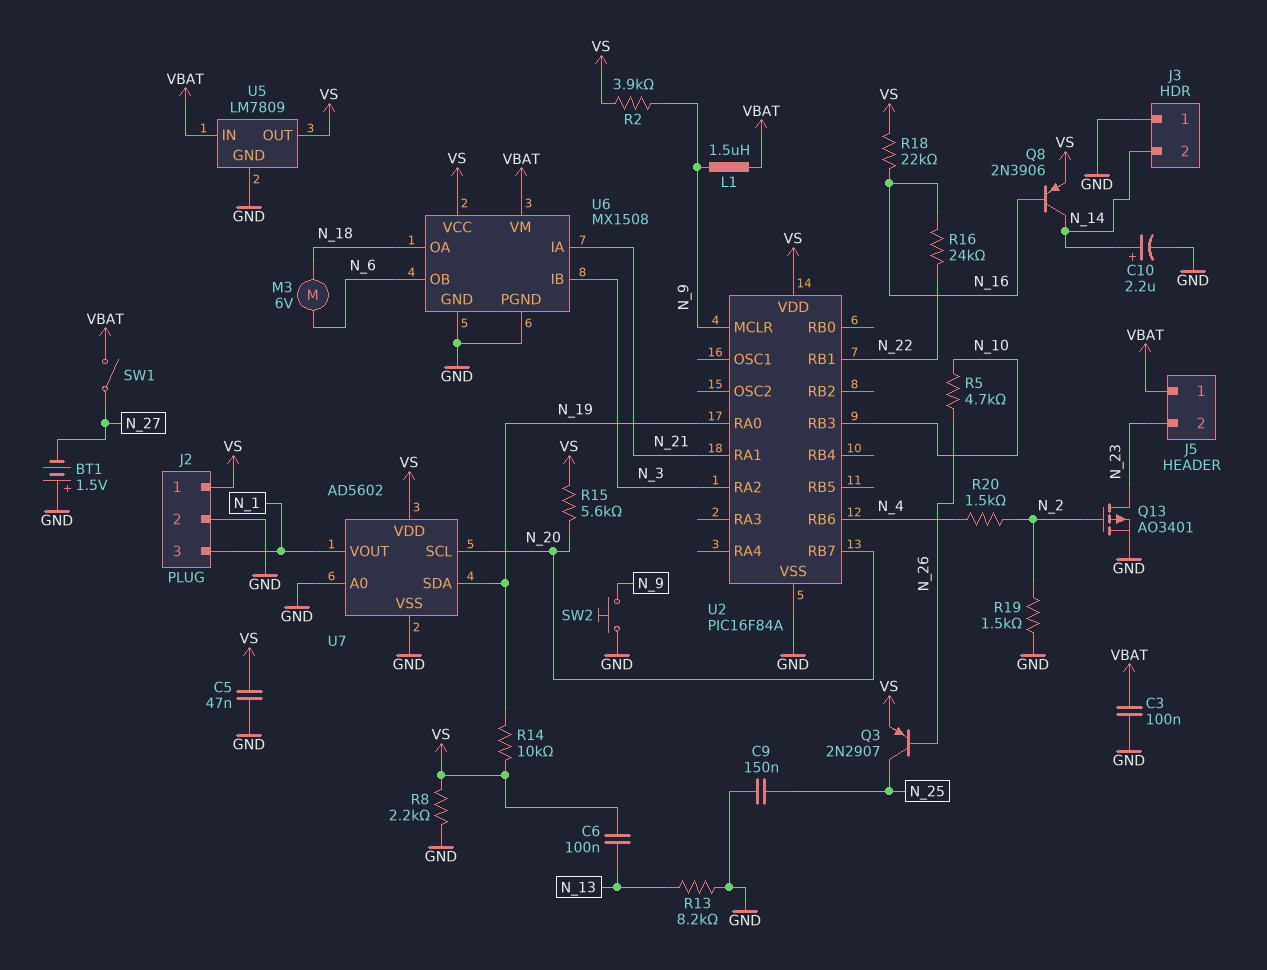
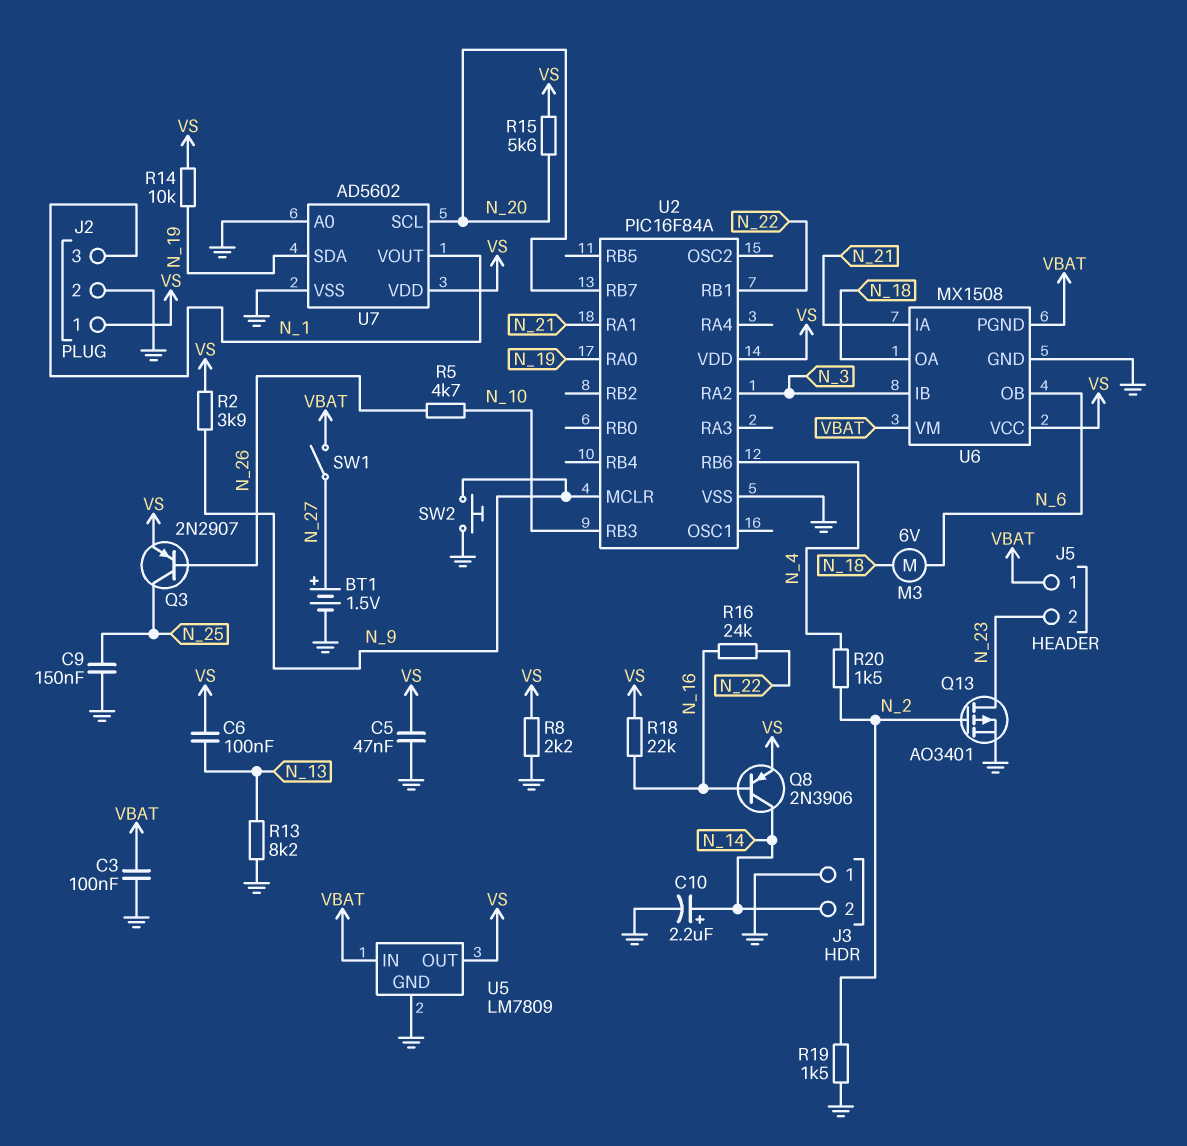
BT1: 1.5V (plus GND, minus N_27) -> 1.5V (plus N_27, minus GND)
L1: 1.5uH (N_9, VBAT) -> none
U6 pin PGND: GND -> VBAT

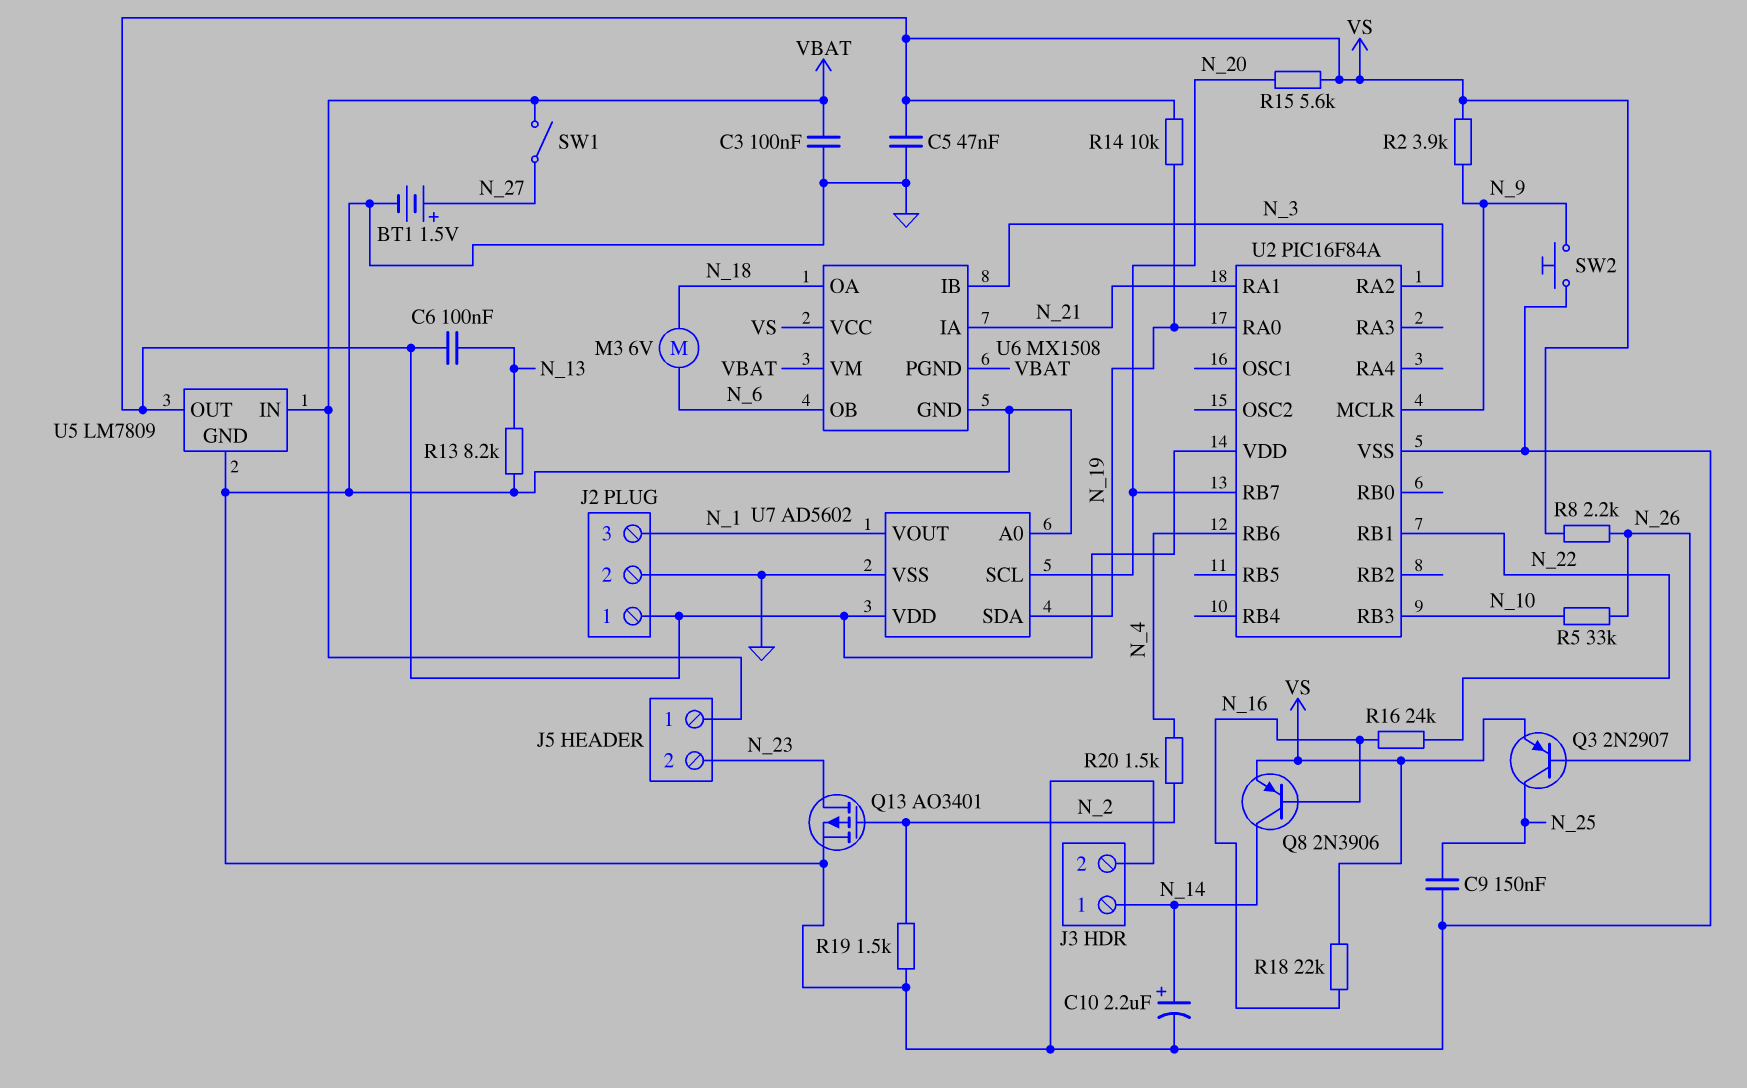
J3 pin 1: GND -> N_14
J3 pin 2: N_14 -> GND
R5: 4.7k (N_10, N_26) -> 33k (N_10, N_26)
R8: 2.2k (GND, VS) -> 2.2k (N_26, VS)

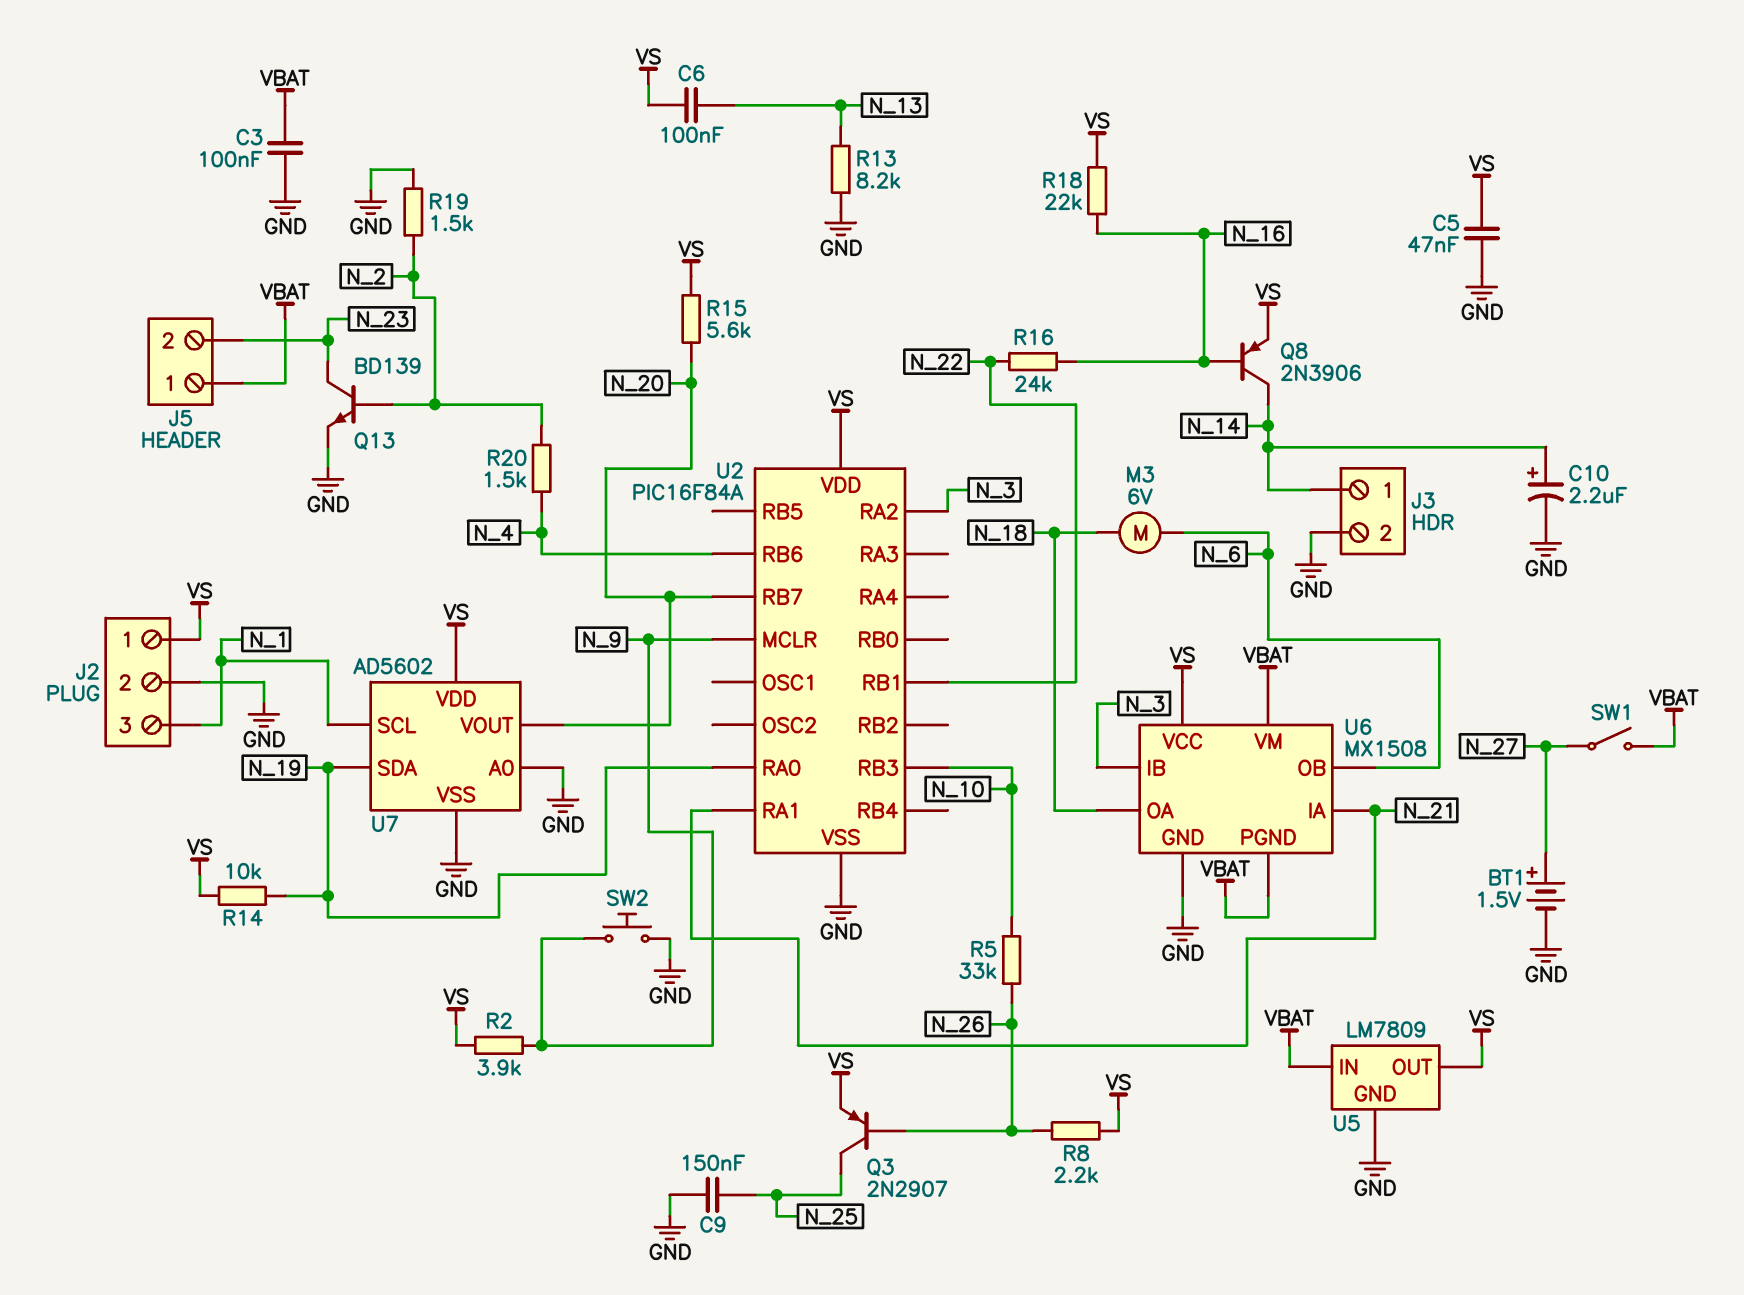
Q13: PMOS AO3401 (G N_2, D N_23, S GND) -> NPN BD139 (B N_2, C N_23, E GND)
U7 pin SCL: N_20 -> N_1
U7 pin VOUT: N_1 -> N_20

